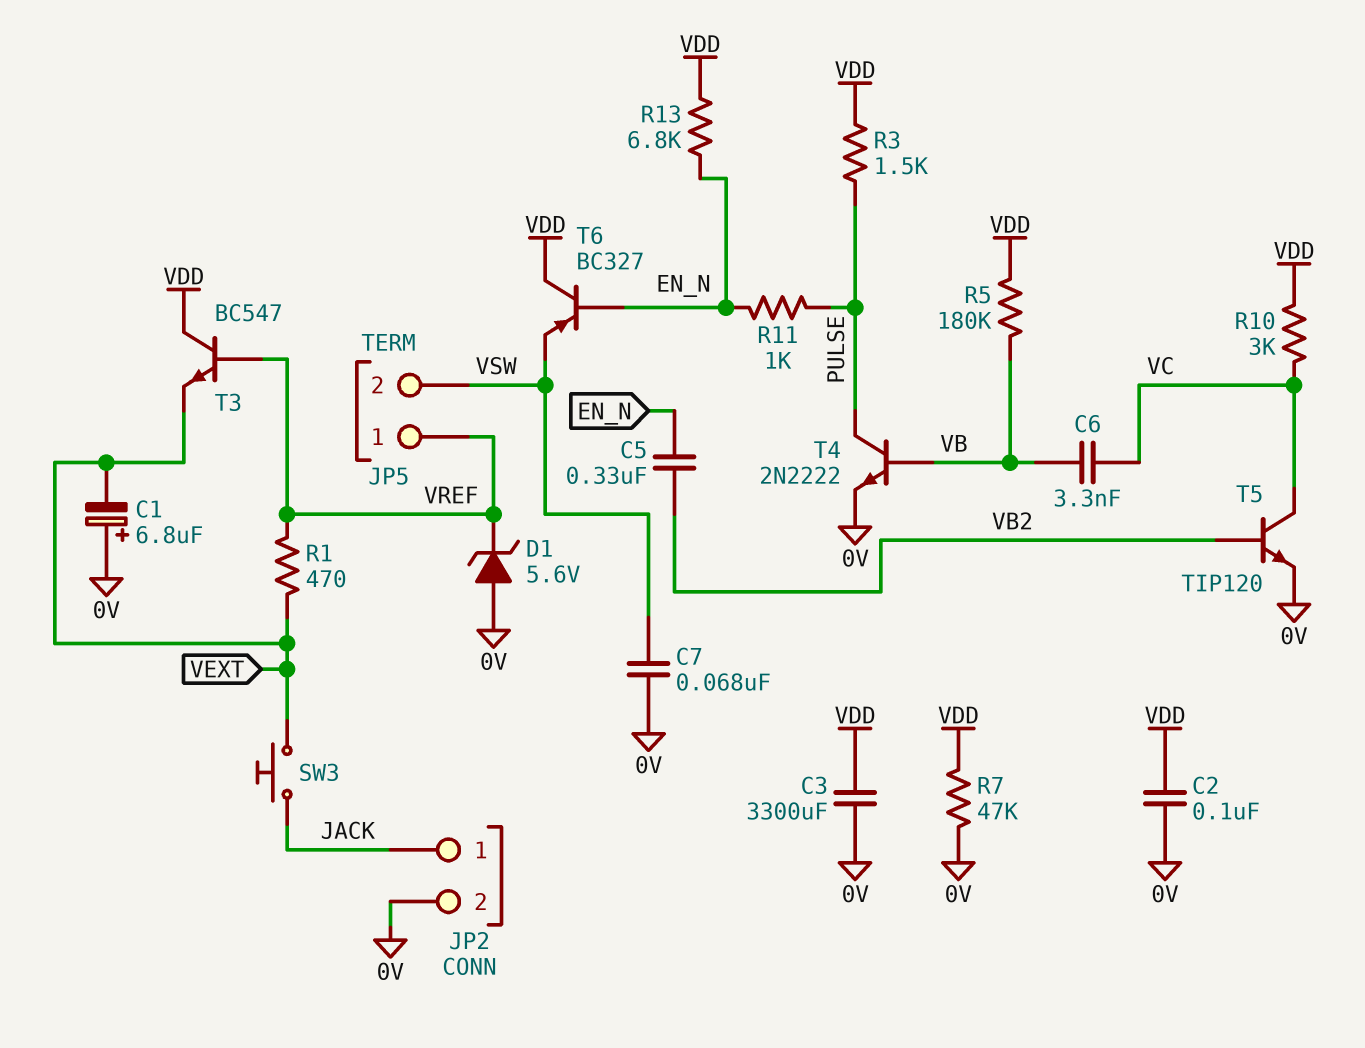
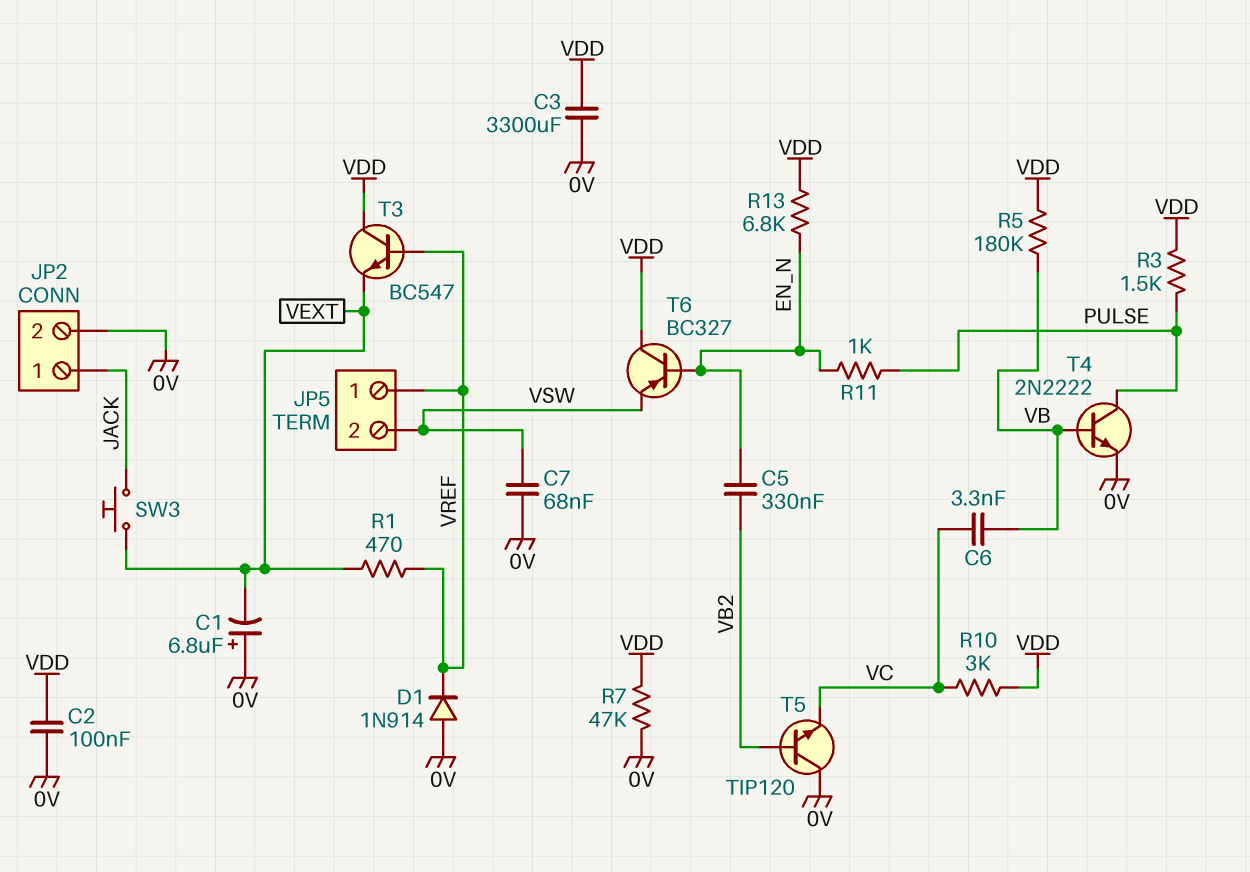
D1: zener 5.6V (A 0V, K VREF) -> diode 1N914 (A 0V, K VREF)
T5: NPN TIP120 (B VB2, C VC, E 0V) -> NPN TIP120 (B VB2, C 0V, E VC)

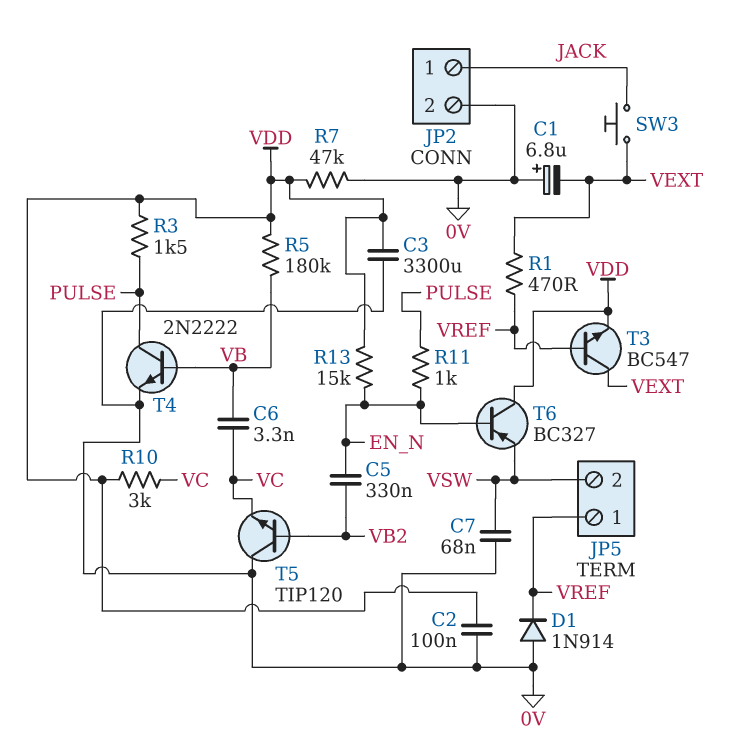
R13: 6.8k (EN_N, VDD) -> 15k (EN_N, VDD)
T3: NPN BC547 (B VREF, C VDD, E VEXT) -> NPN BC547 (B VREF, C VEXT, E VDD)

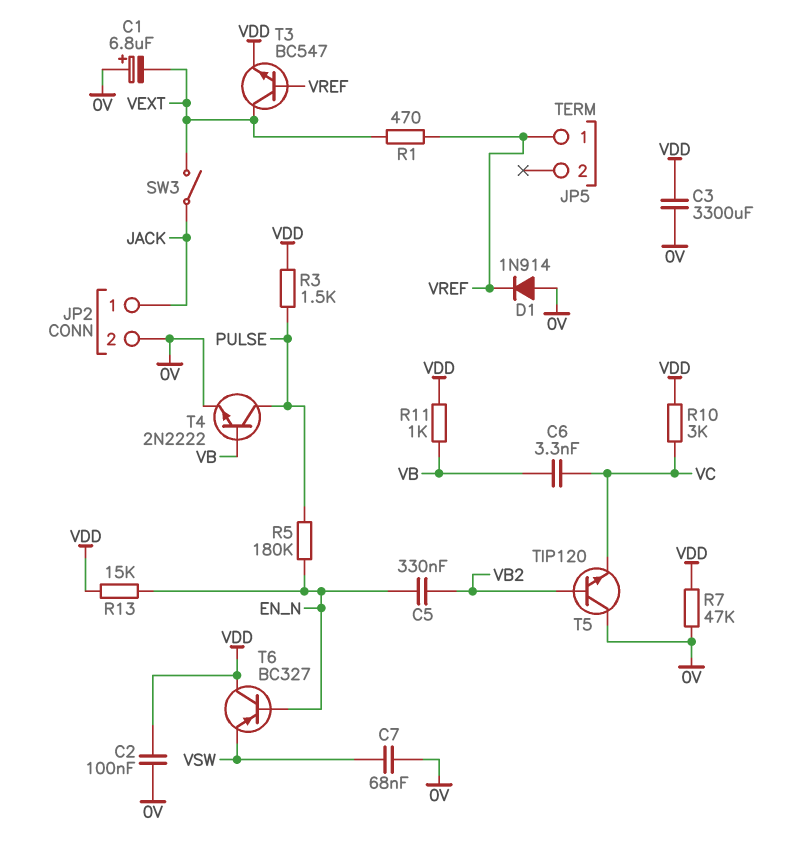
JP5 pin 2: VSW -> none
R5: 180k (VB, VDD) -> 180k (EN_N, PULSE)
R11: 1k (EN_N, PULSE) -> 1k (VB, VDD)
SW3: button (JACK, VEXT) -> switch (JACK, VEXT)

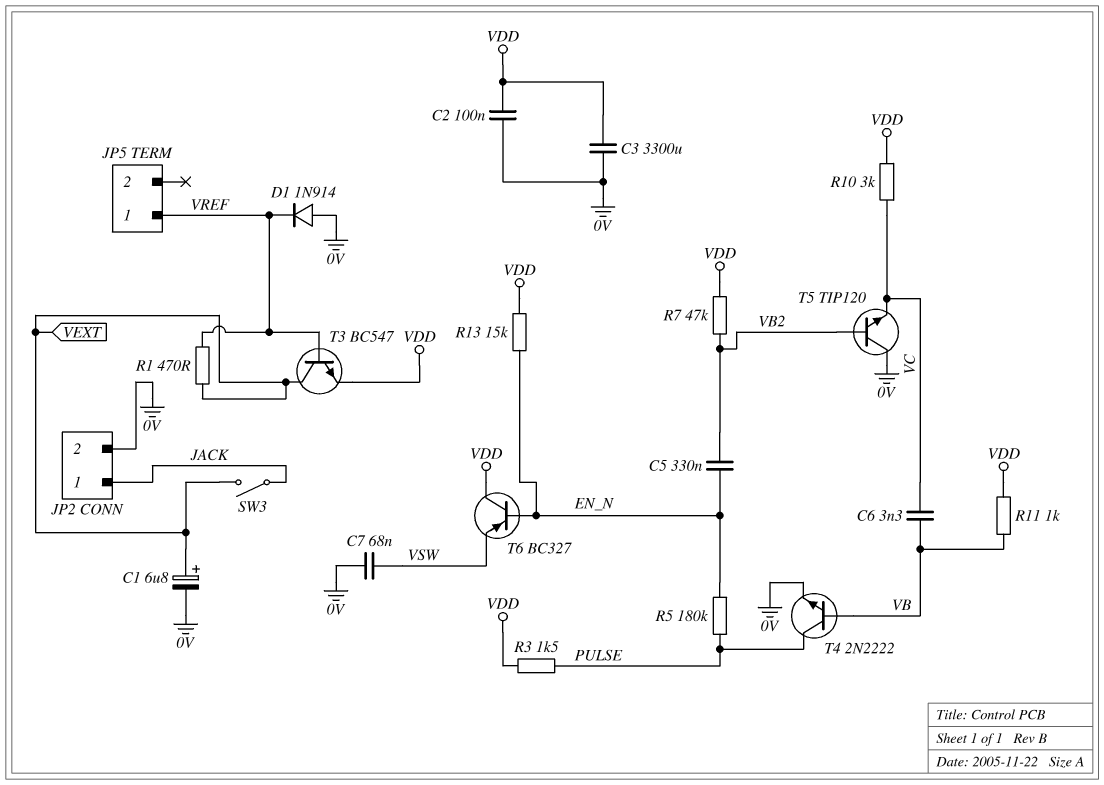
C1: 6.8uF (plus 0V, minus VEXT) -> 6.8uF (plus VEXT, minus 0V)
R7: 47k (0V, VDD) -> 47k (VB2, VDD)

